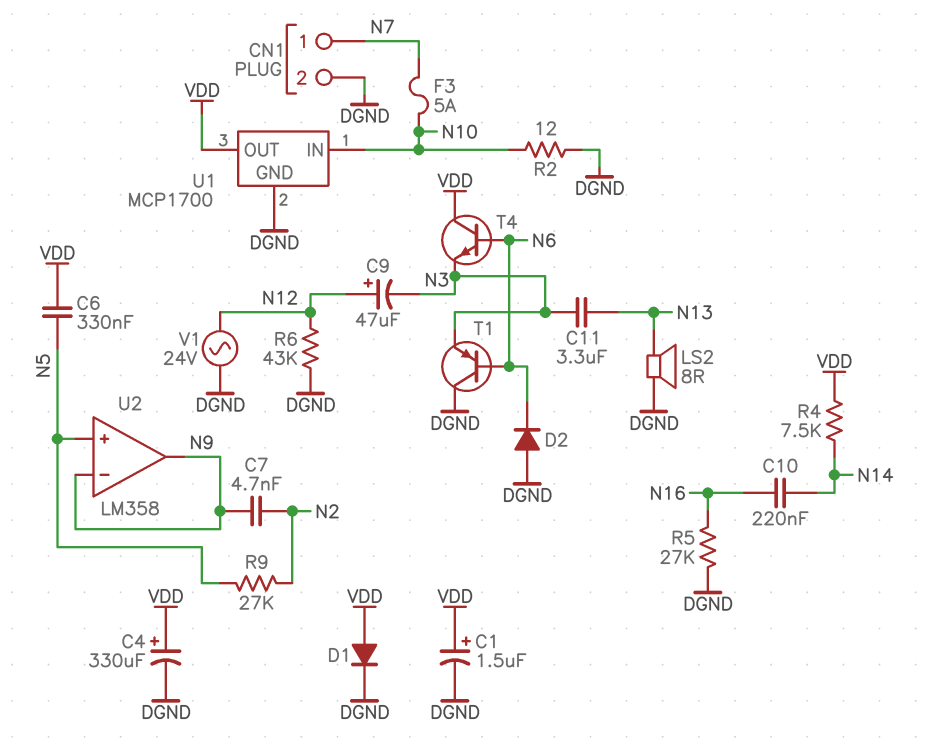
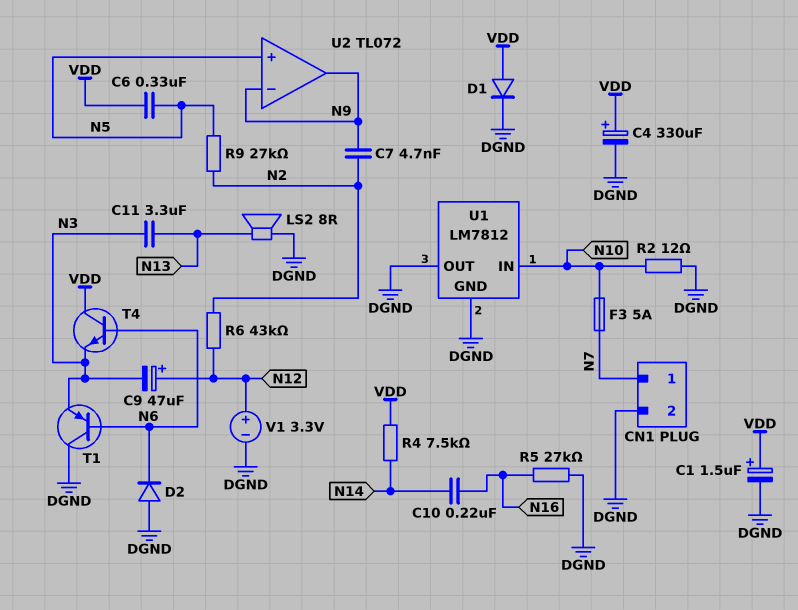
R6: 43k (DGND, N12) -> 43k (N2, N12)
U1: MCP1700 -> LM7812
U1 pin OUT: VDD -> DGND
U2: LM358 -> TL072
V1: AC 24V (DGND, N12) -> 3.3V (plus N12, minus DGND)

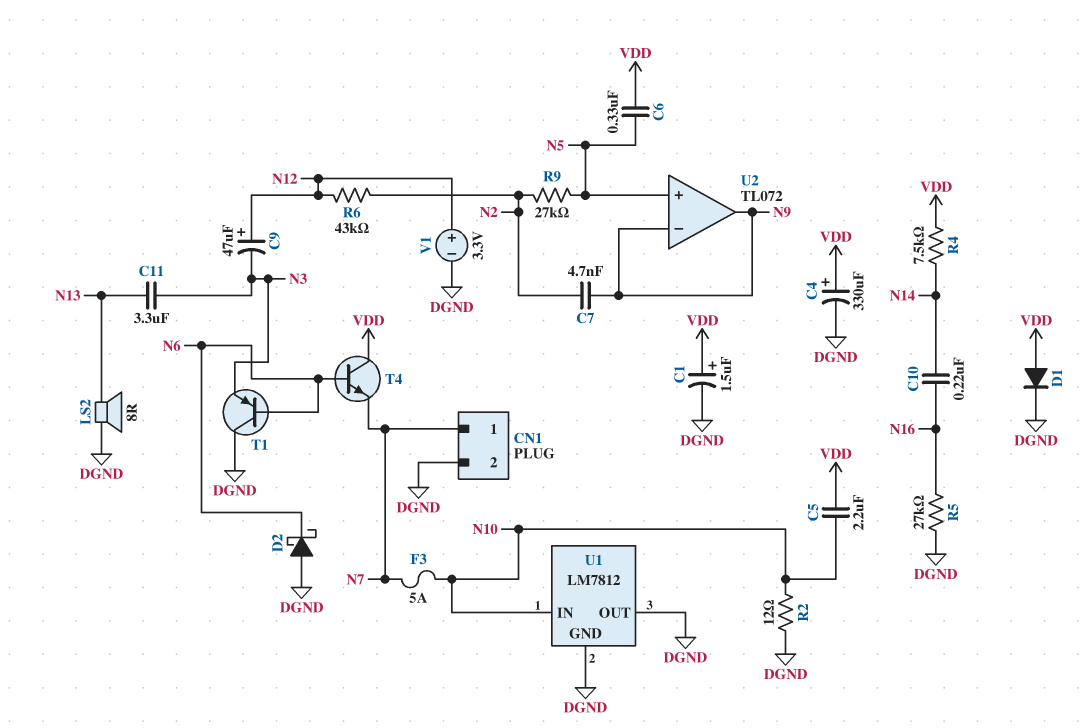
C5: none -> 2.2uF (N10, VDD)
D2: diode (A DGND, K N6) -> schottky (A DGND, K N6)
T4: NPN (B N6, C VDD, E N3) -> NPN (B N6, C VDD, E N7)

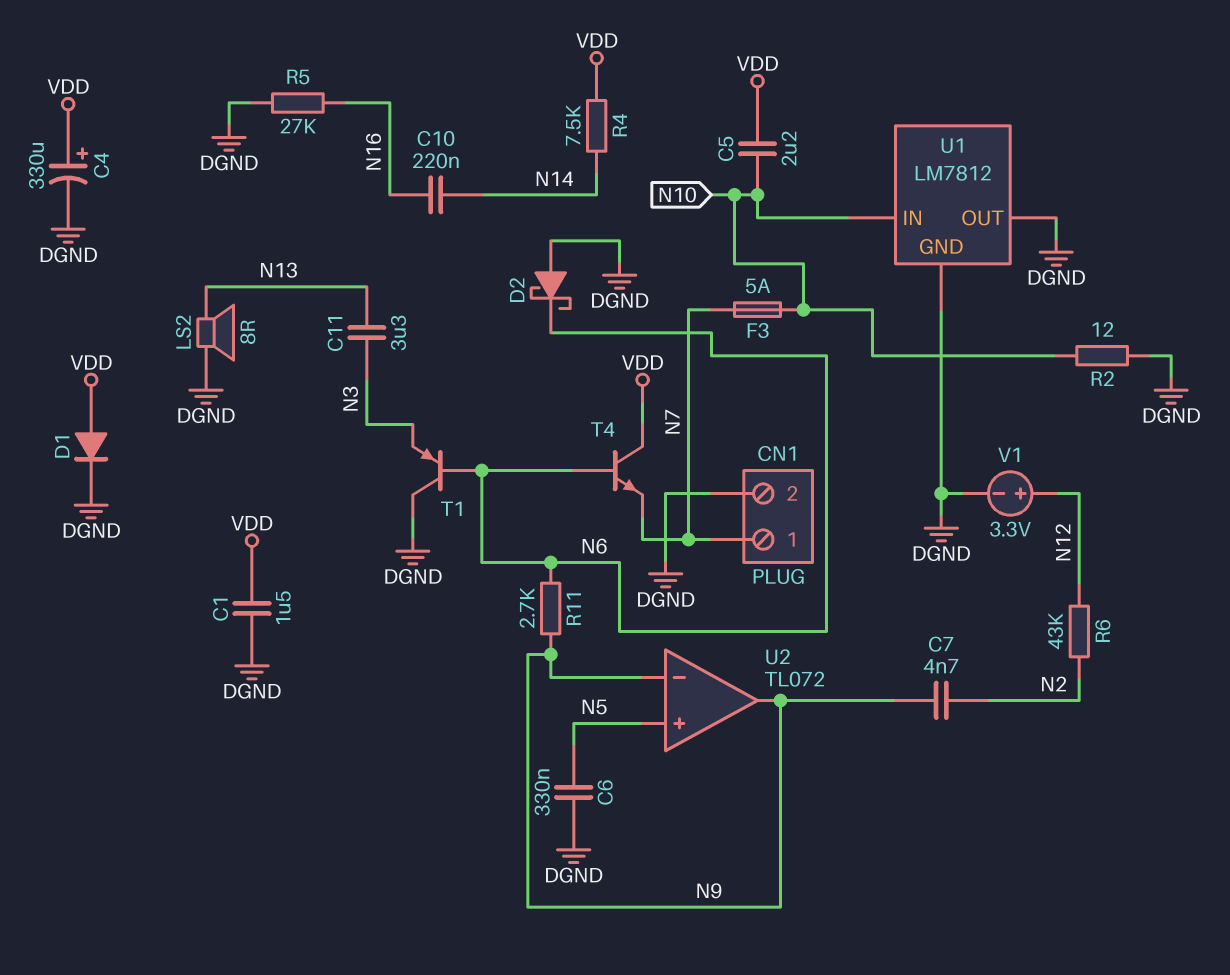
C1: 1.5uF (plus VDD, minus DGND) -> 1.5uF (DGND, VDD)
C6: 330nF (N5, VDD) -> 330nF (DGND, N5)
C9: 47uF (plus N12, minus N3) -> none
R9: 27k (N2, N5) -> none
R11: none -> 2.7k (N6, N9)

